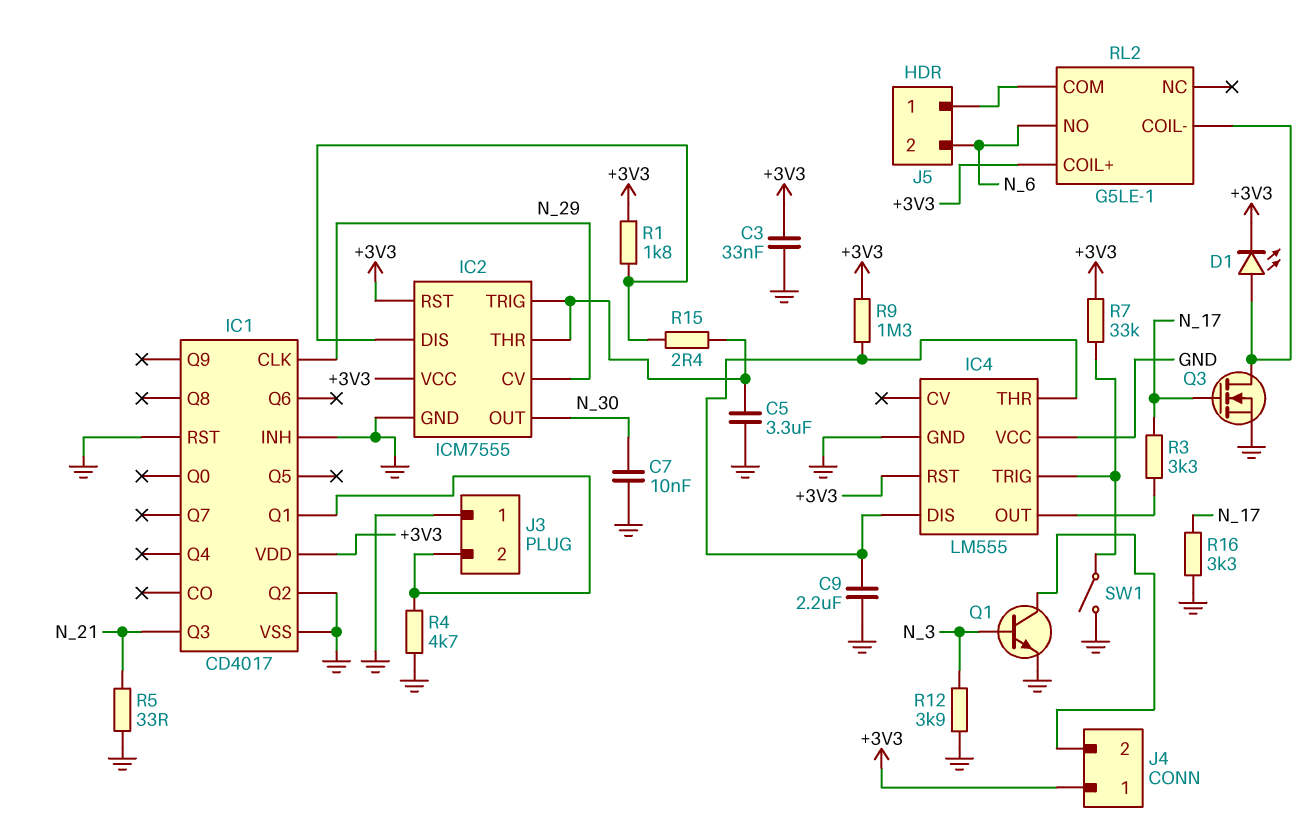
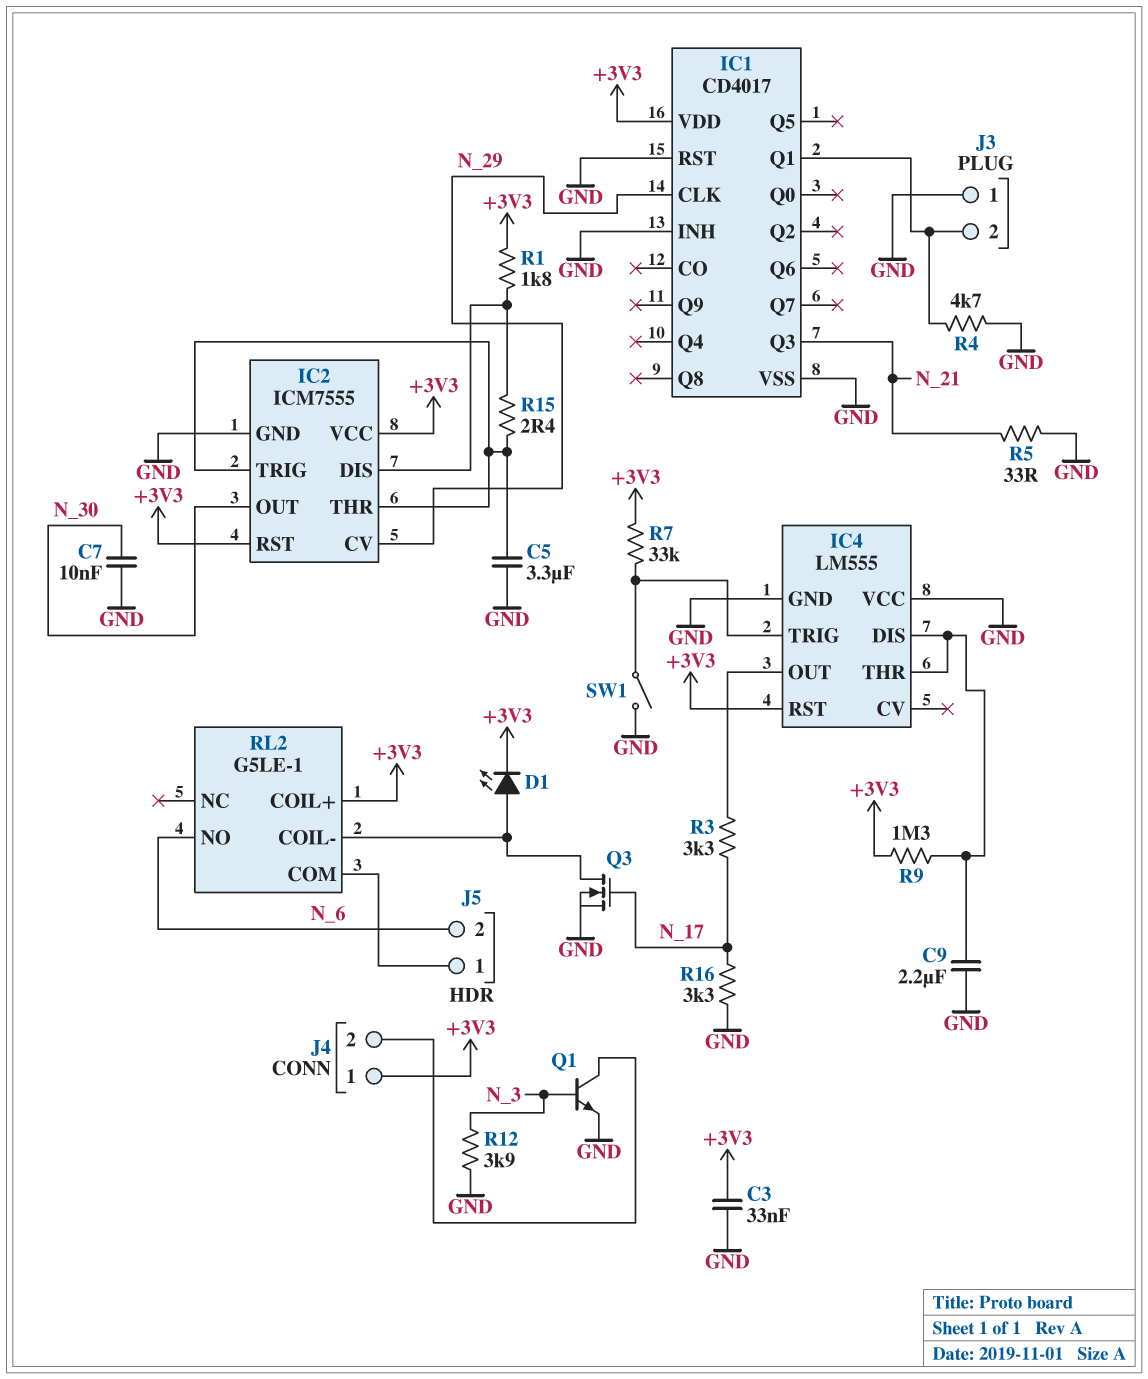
IC1 pin Q2: GND -> none

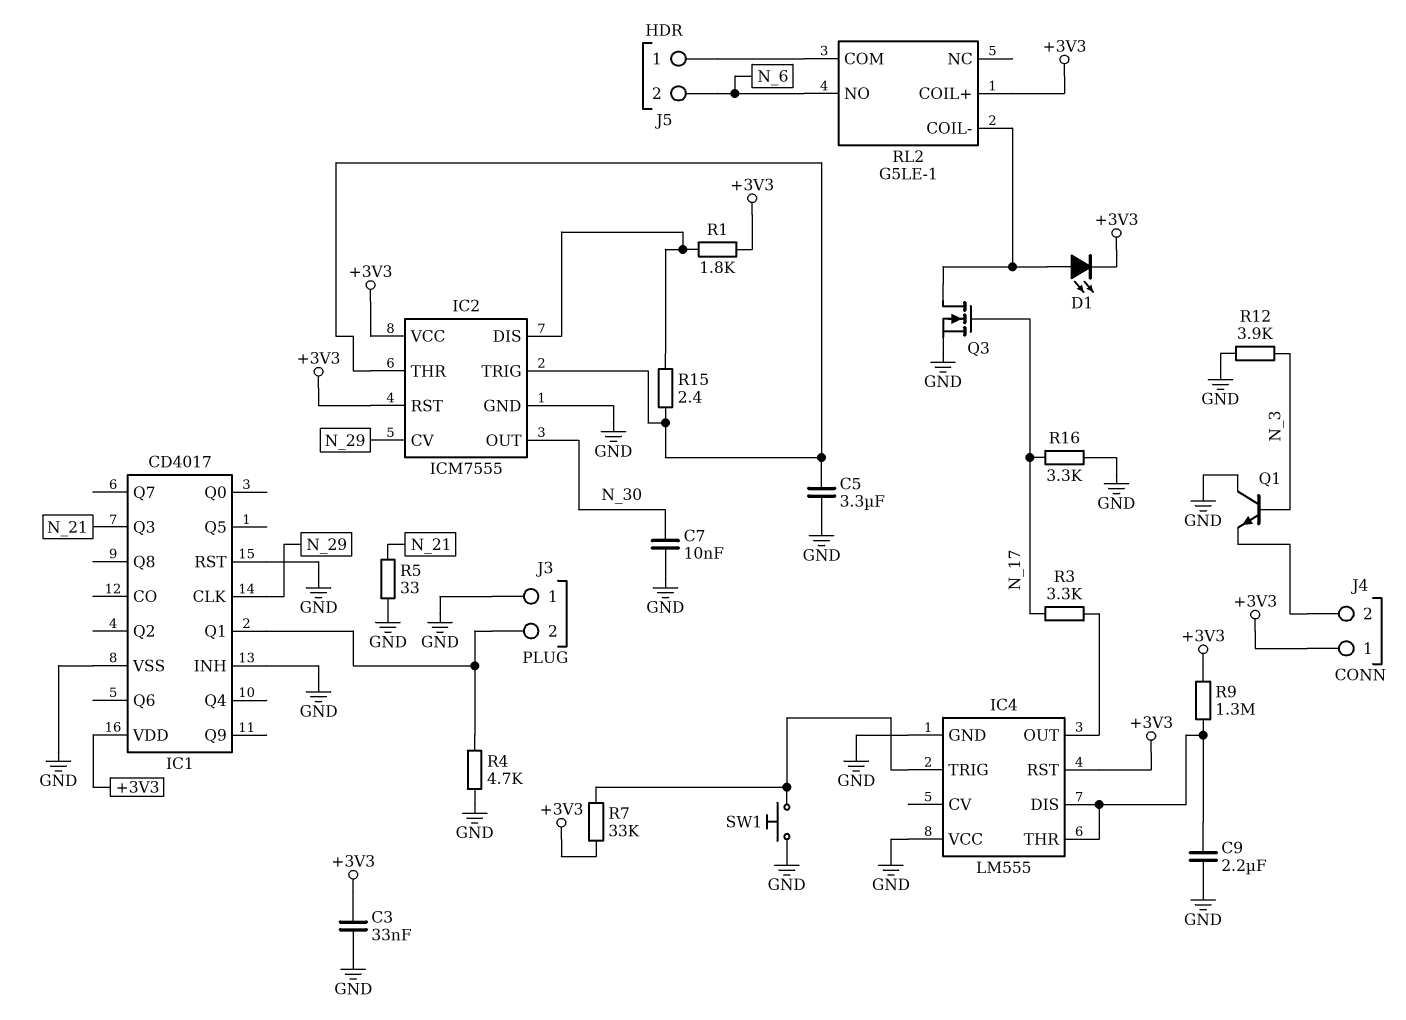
Q1: NPN (B N_3, C J4/2, E GND) -> NPN (B N_3, C GND, E J4/2)
SW1: switch (GND, IC4/TRIG) -> button (GND, IC4/TRIG)

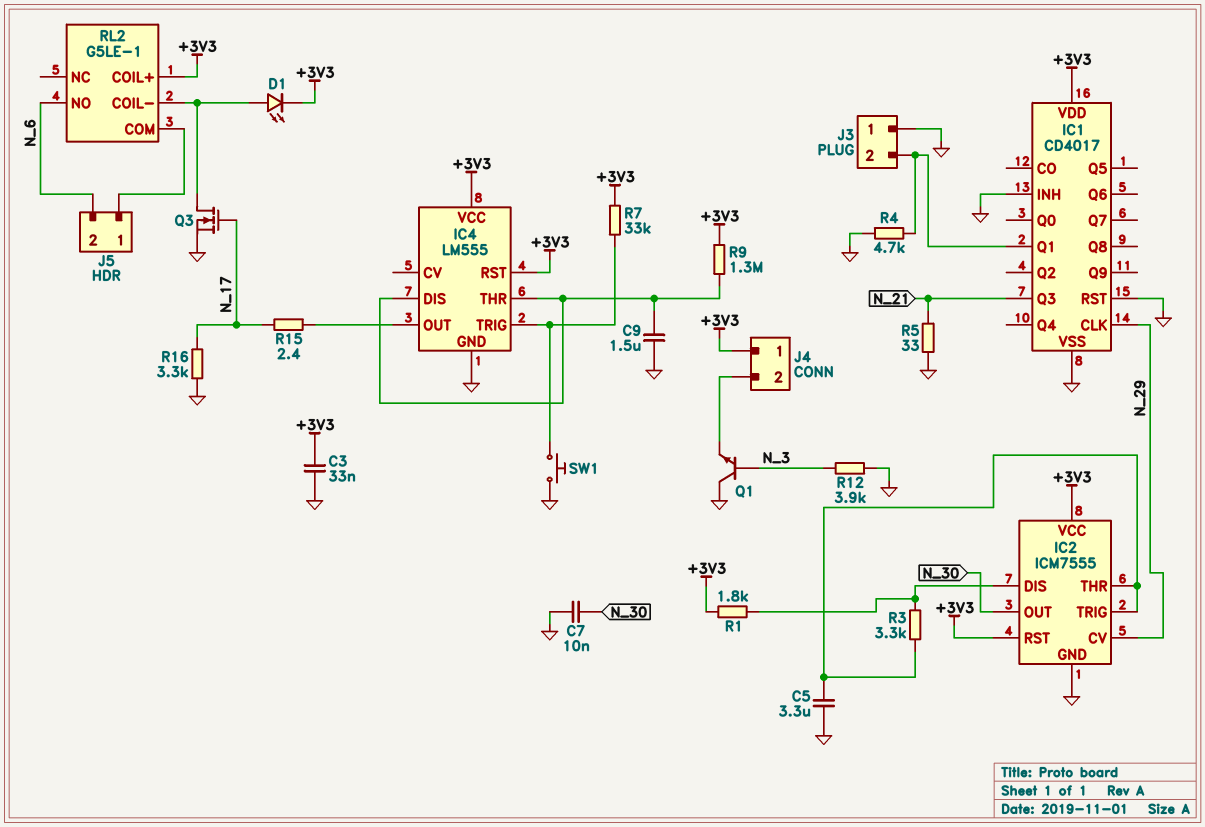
C9: 2.2uF (GND, IC4/DIS) -> 1.5uF (GND, IC4/DIS)
IC4 pin VCC: GND -> +3V3
R3: 3.3k (IC4/OUT, N_17) -> 3.3k (IC2/DIS, IC2/THR)
R15: 2.4 (IC2/DIS, IC2/THR) -> 2.4 (IC4/OUT, N_17)

